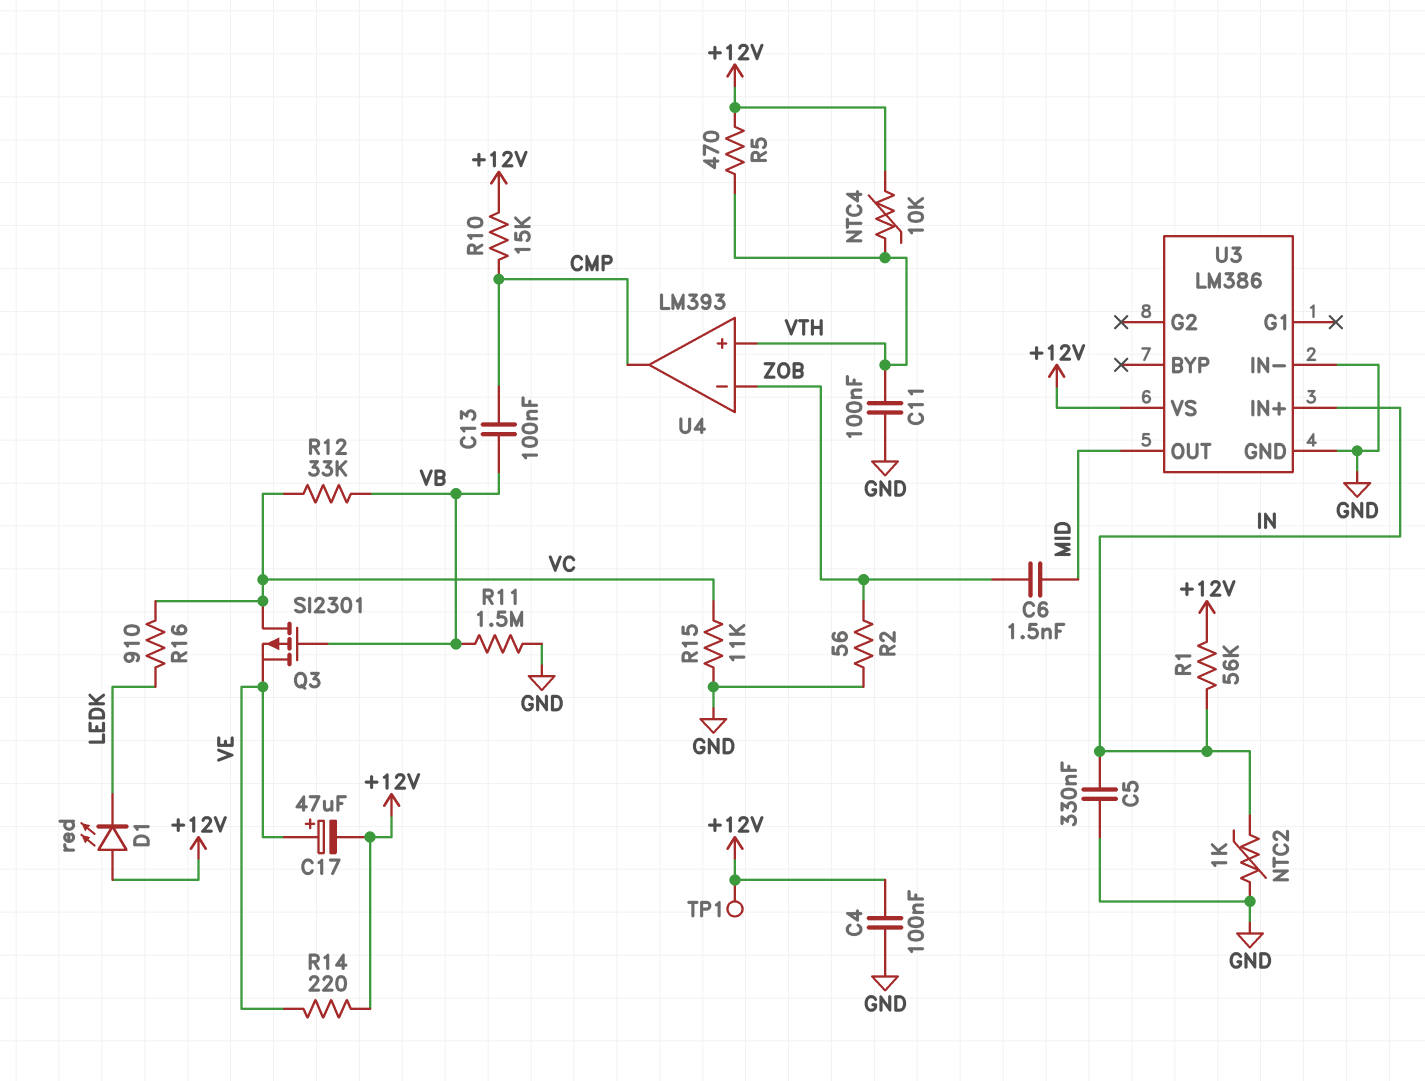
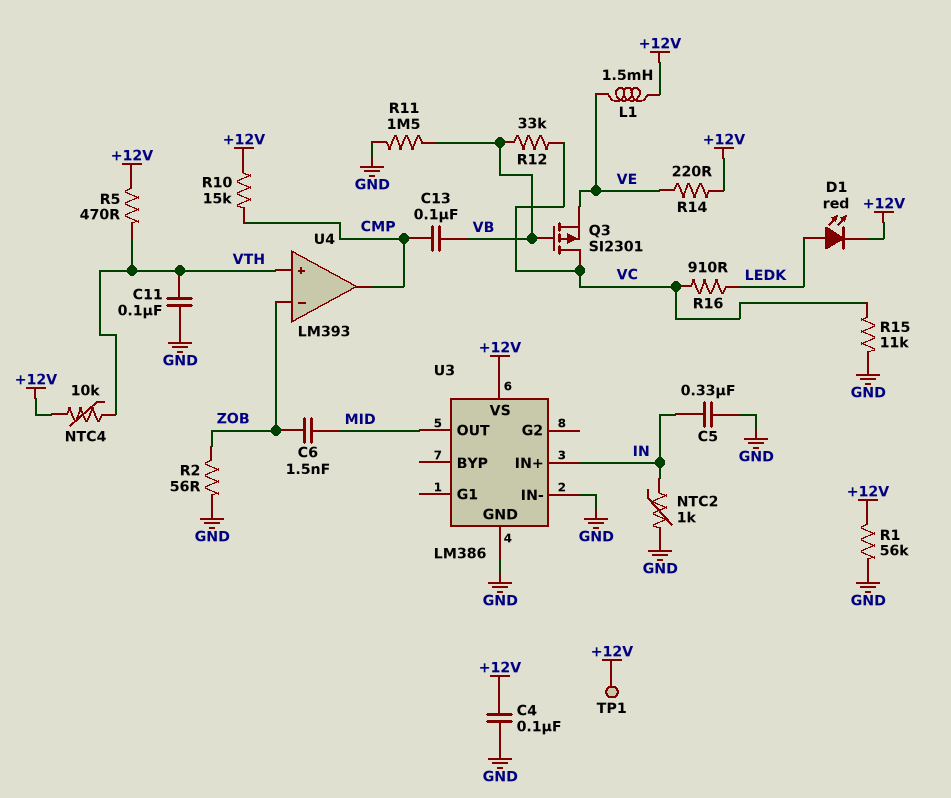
C17: 47uF (plus VE, minus +12V) -> none
D1: LED red (A +12V, K LEDK) -> LED red (A LEDK, K +12V)
L1: none -> 1.5mH (+12V, VE)
R1: 56k (+12V, IN) -> 56k (+12V, GND)

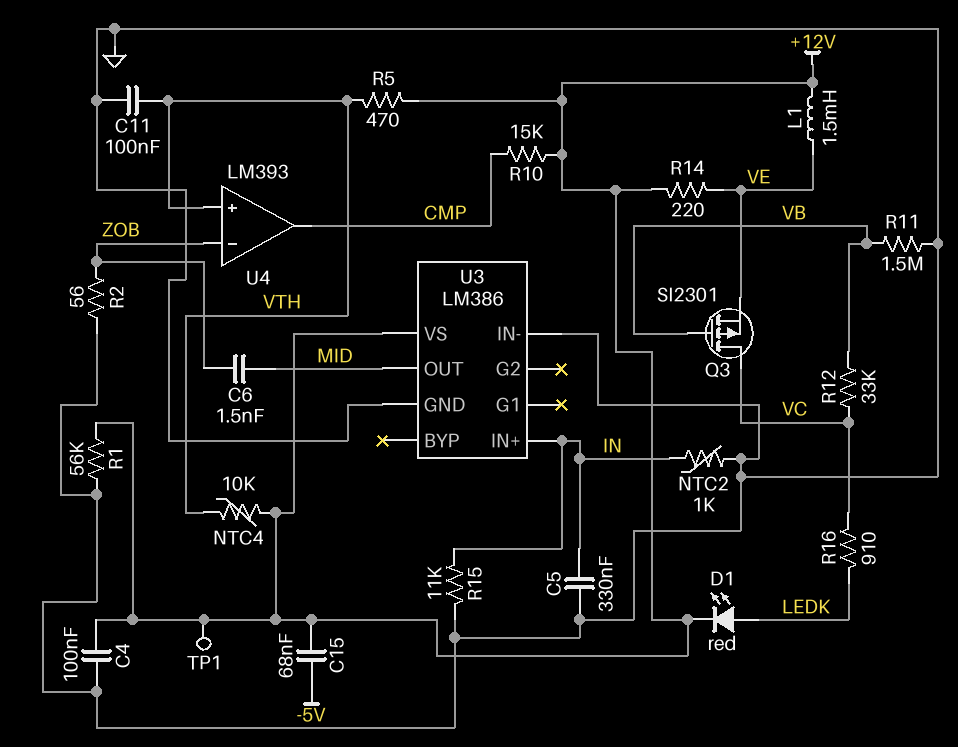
C13: 100nF (CMP, VB) -> none
C15: none -> 68nF (+12V, -5V)
R15: 11k (GND, VC) -> 11k (GND, IN)

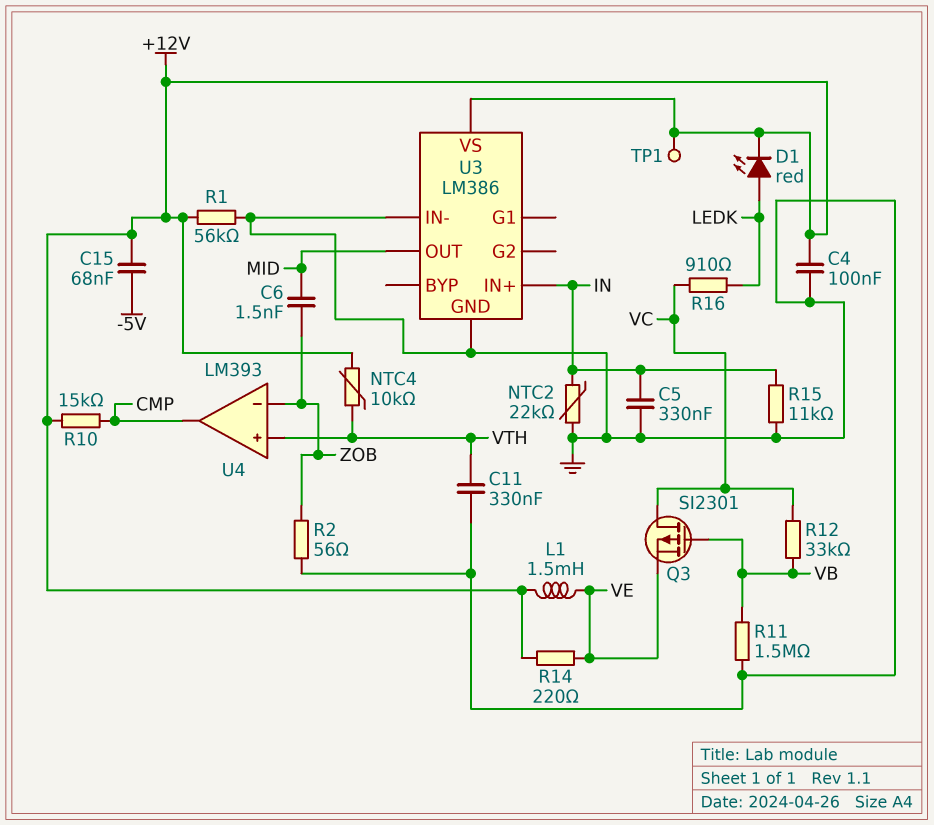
C11: 100nF (GND, VTH) -> 330nF (GND, VTH)
NTC2: 1k (GND, IN) -> 22k (GND, IN)
R5: 470 (+12V, VTH) -> none

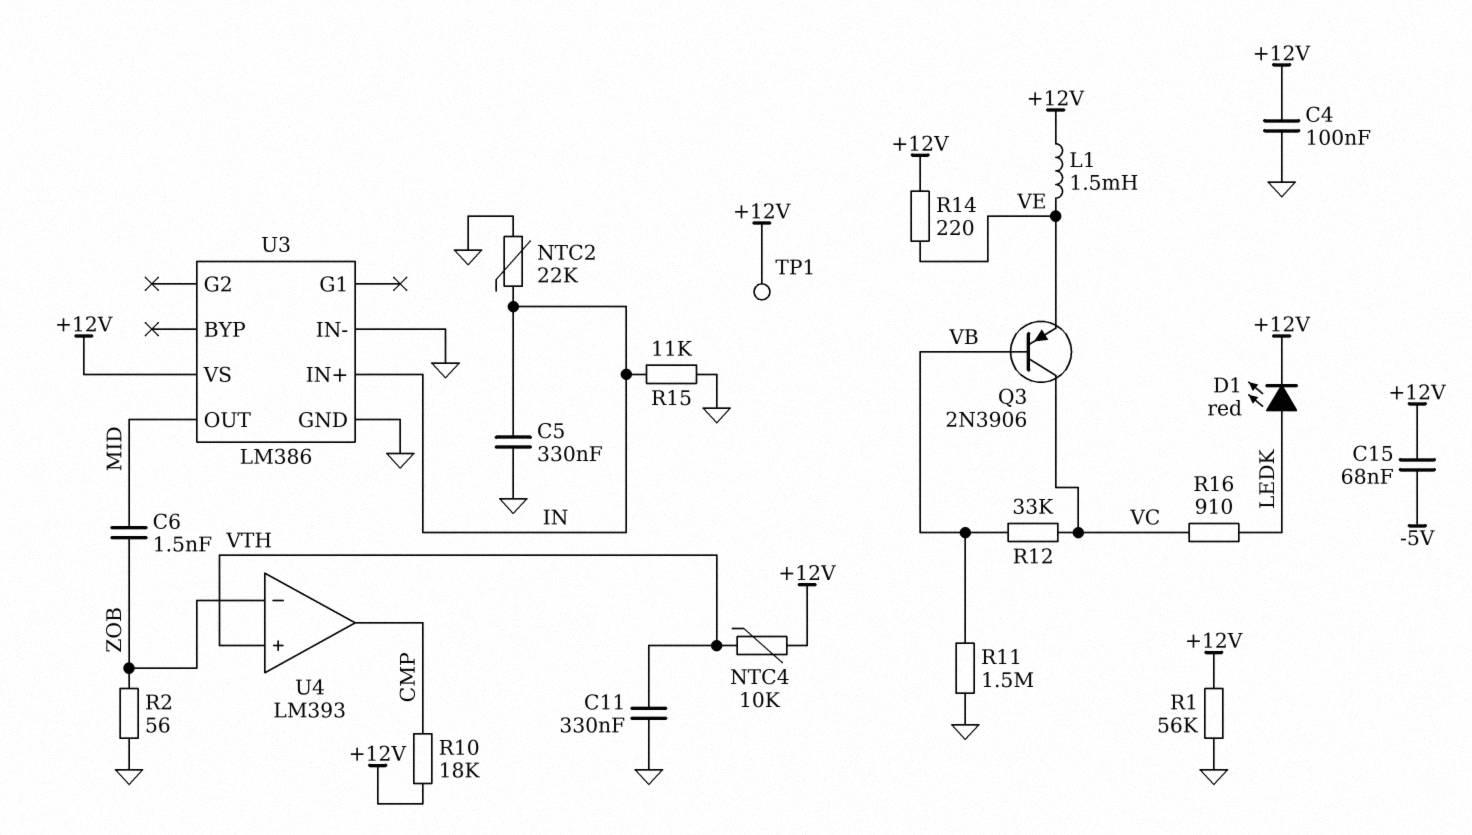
Q3: PMOS SI2301 (G VB, D VC, S VE) -> PNP 2N3906 (B VB, C VC, E VE)
R10: 15k (+12V, CMP) -> 18k (+12V, CMP)

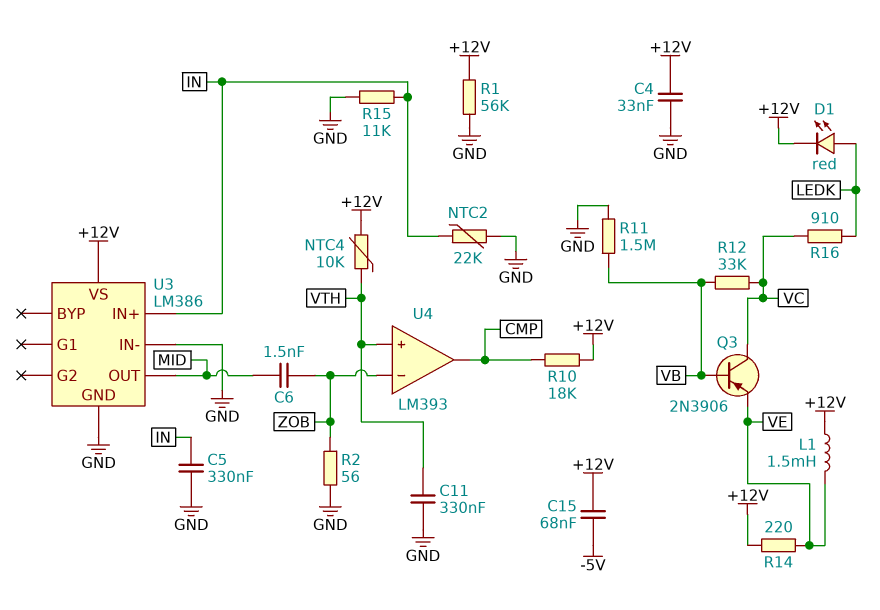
C4: 100nF (+12V, GND) -> 33nF (+12V, GND)
TP1: test point (+12V) -> none

